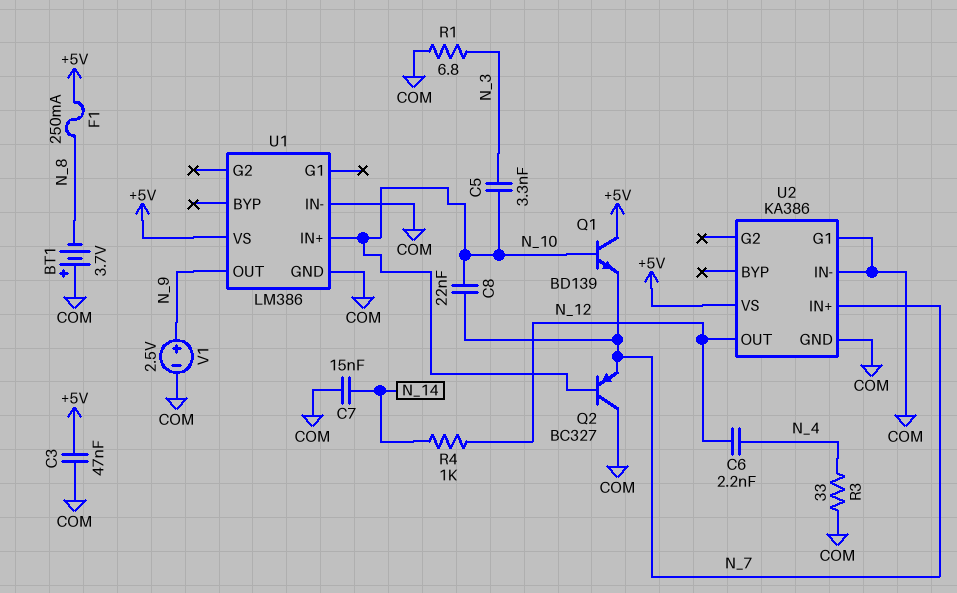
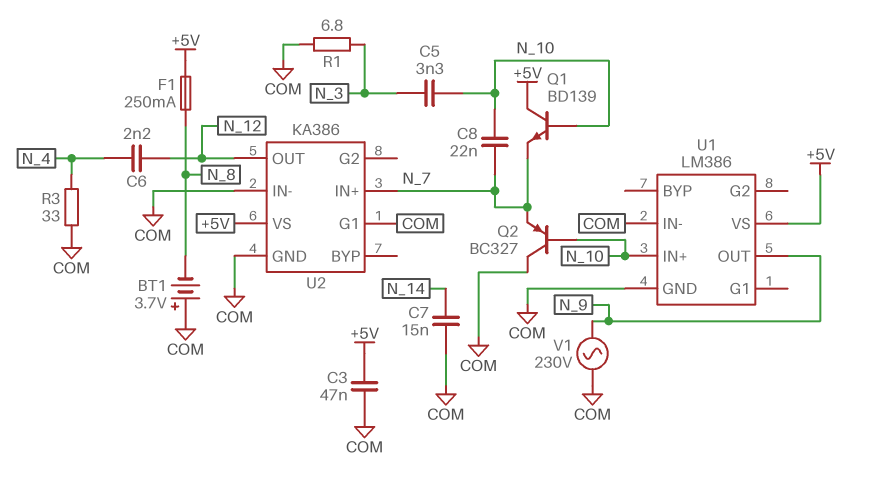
R4: 1k (N_12, N_14) -> none
V1: 2.5V (plus N_9, minus COM) -> AC 230V (COM, N_9)

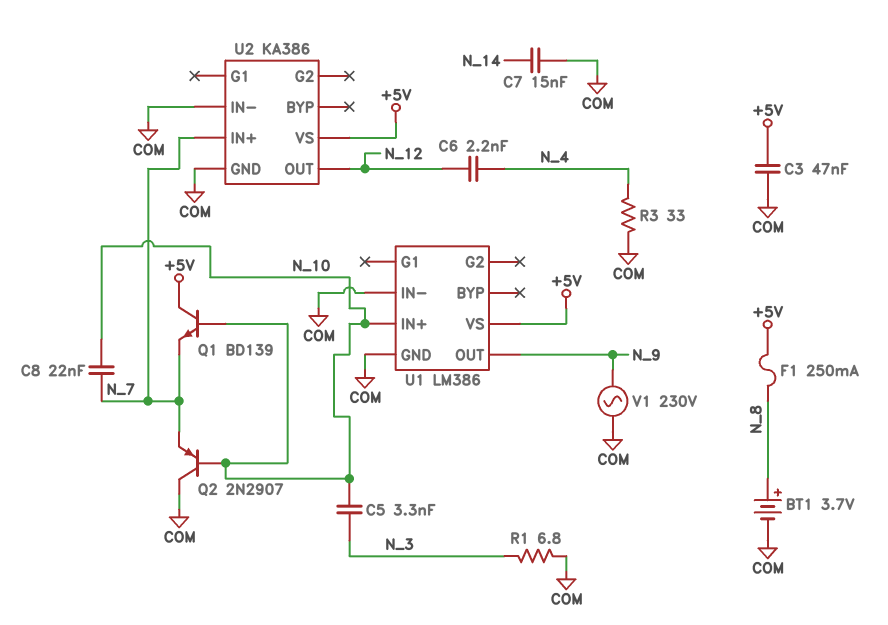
BT1: 3.7V (plus COM, minus N_8) -> 3.7V (plus N_8, minus COM)
Q2: PNP BC327 (B N_10, C COM, E N_7) -> PNP 2N2907 (B N_10, C COM, E N_7)
U2 pin G1: COM -> none

